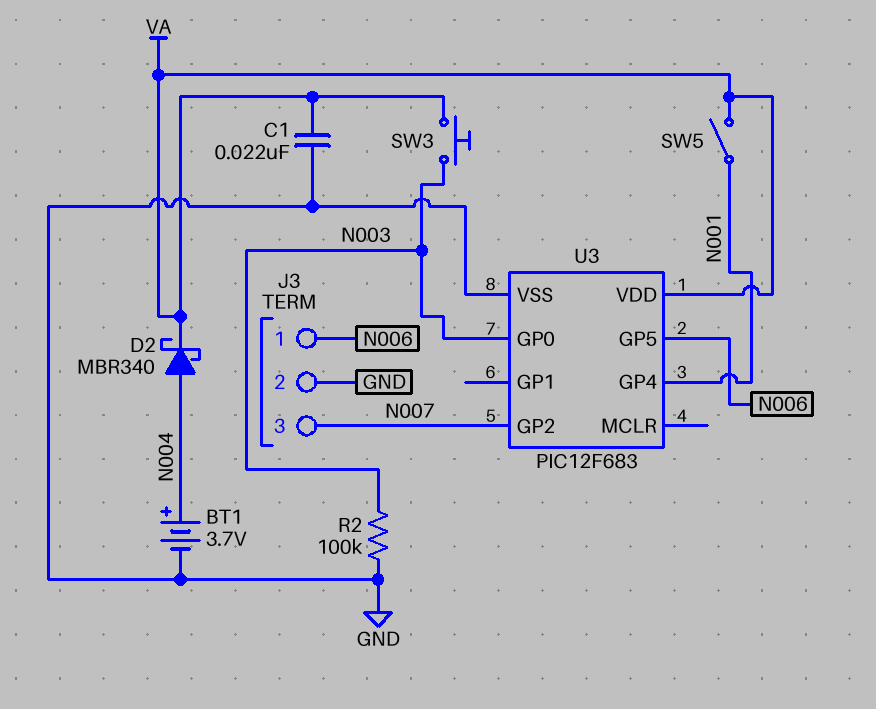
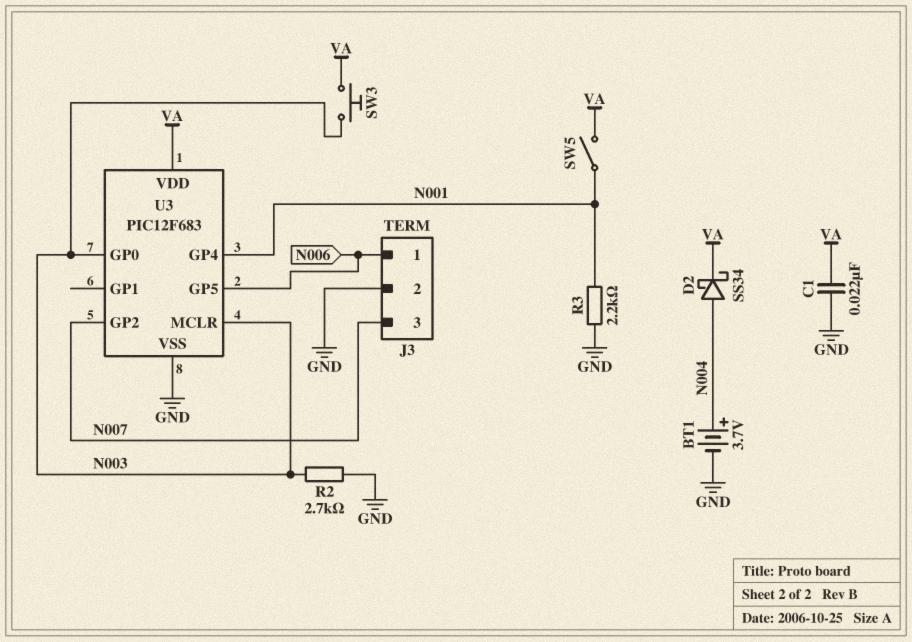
D2: schottky MBR340 (A N004, K VA) -> schottky SS34 (A N004, K VA)
R2: 100k (GND, N003) -> 2.7k (GND, N003)
R3: none -> 2.2k (GND, N001)
U3 pin MCLR: none -> N003

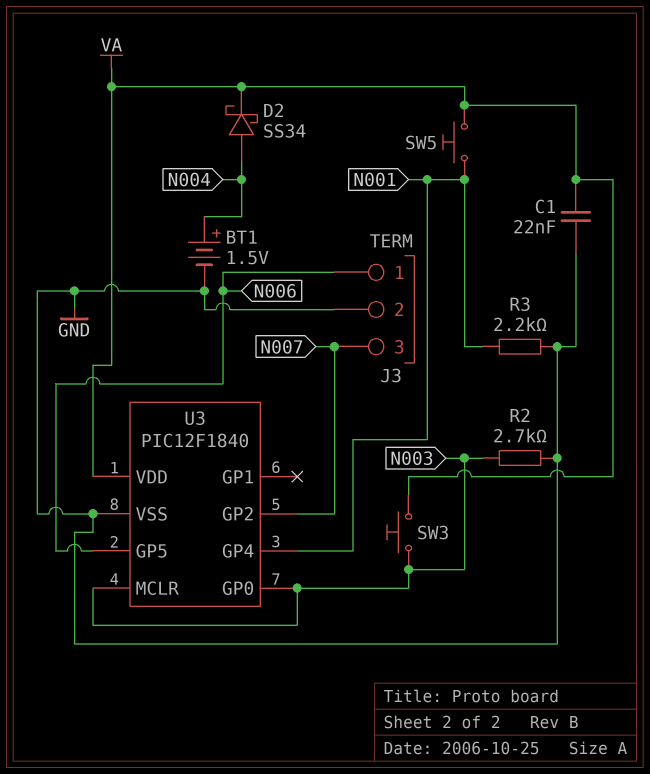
BT1: 3.7V (plus N004, minus GND) -> 1.5V (plus N004, minus GND)
SW5: switch (N001, VA) -> button (N001, VA)
U3: PIC12F683 -> PIC12F1840

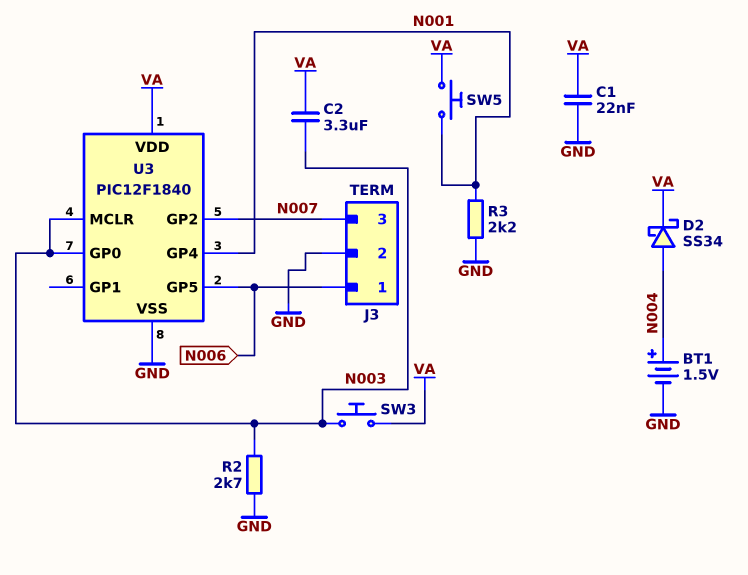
C2: none -> 3.3uF (N003, VA)

